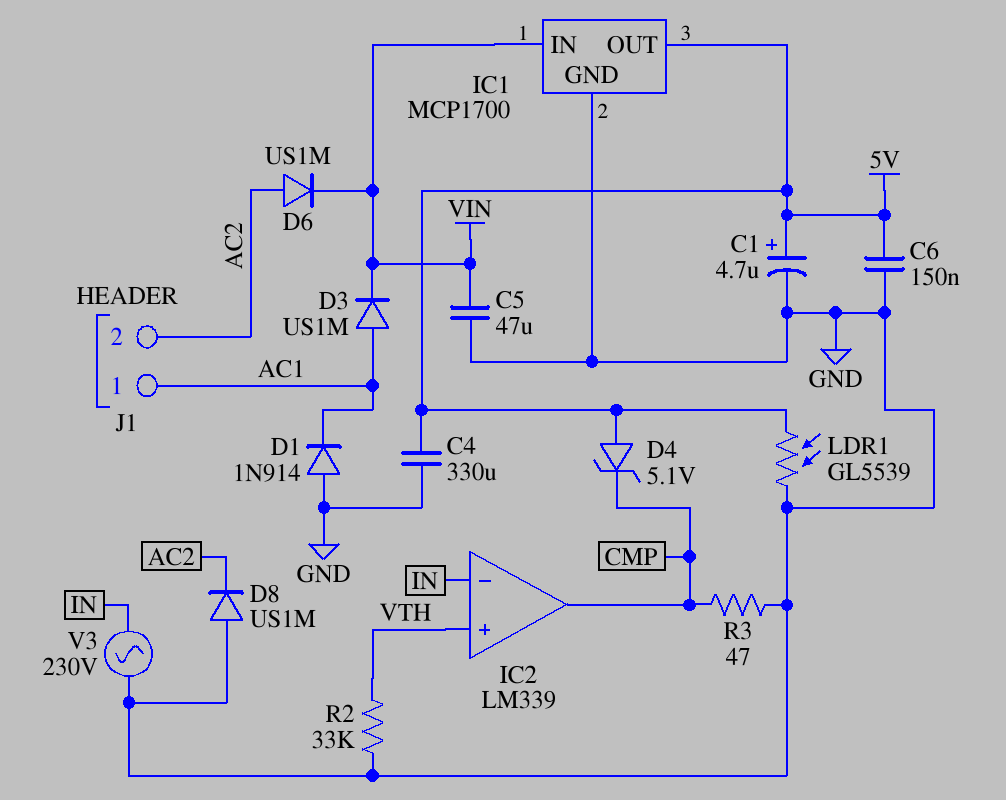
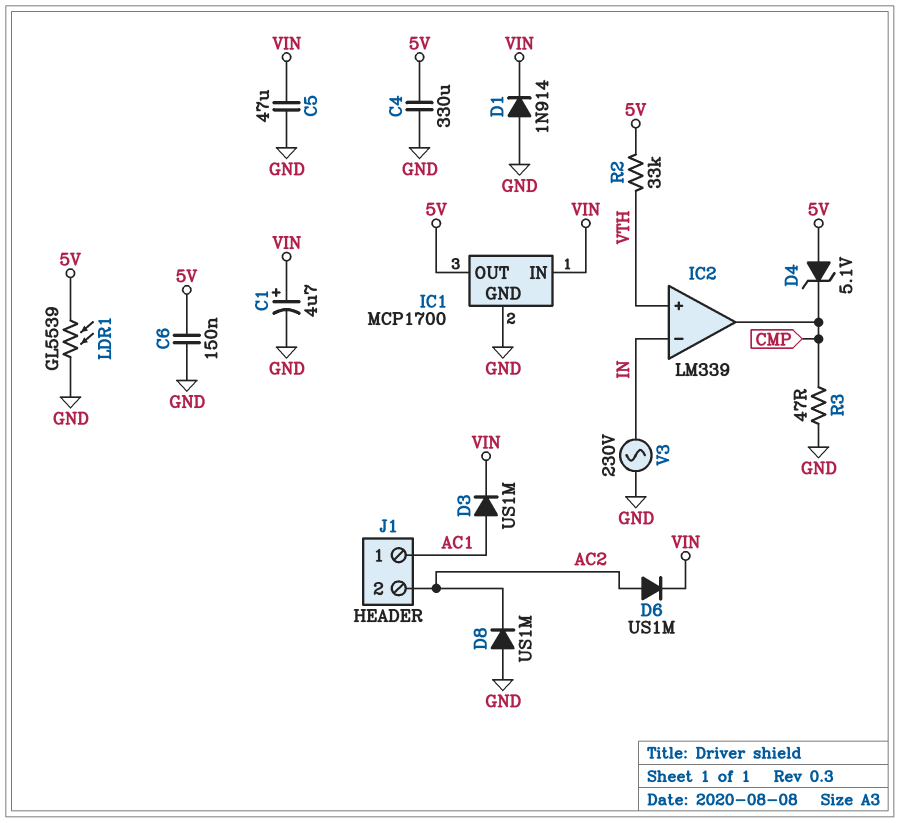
C1: 4.7uF (plus 5V, minus GND) -> 4.7uF (plus VIN, minus GND)
D1: diode 1N914 (A GND, K AC1) -> diode 1N914 (A GND, K VIN)
R2: 33k (GND, VTH) -> 33k (5V, VTH)

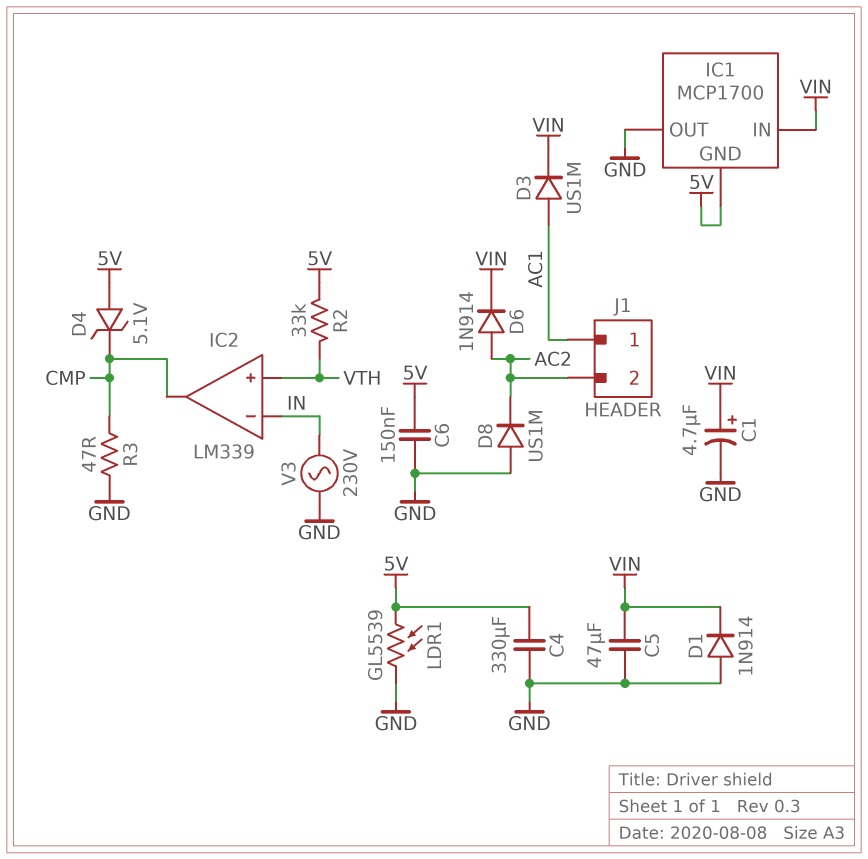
D6: diode US1M (A AC2, K VIN) -> diode 1N914 (A AC2, K VIN)
IC1 pin GND: GND -> 5V
IC1 pin OUT: 5V -> GND

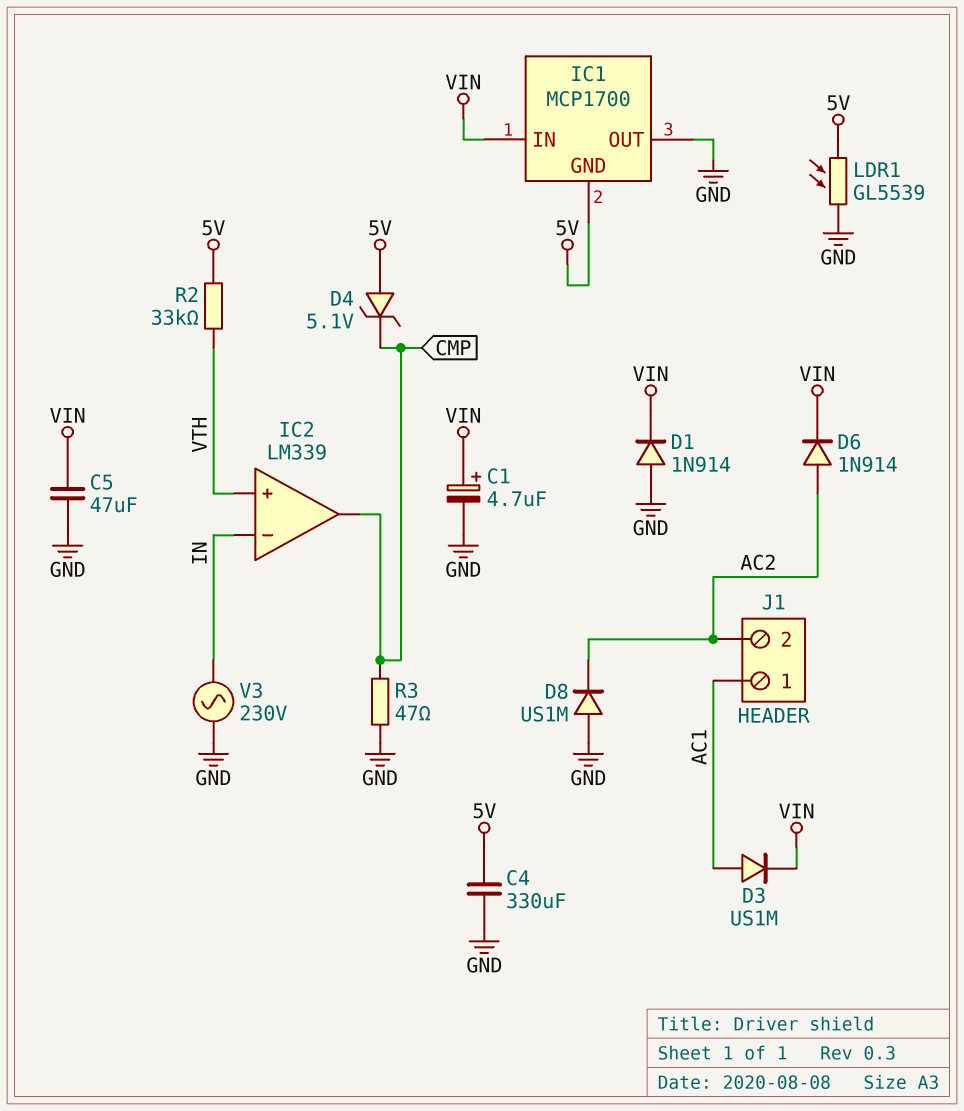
C6: 150nF (5V, GND) -> none

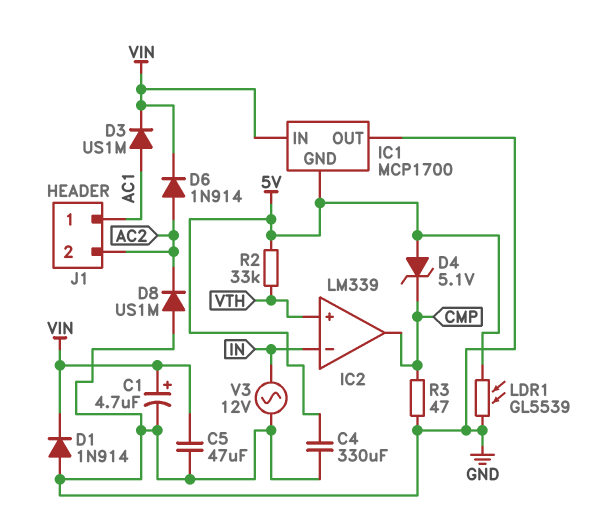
V3: AC 230V (GND, IN) -> AC 12V (GND, IN)

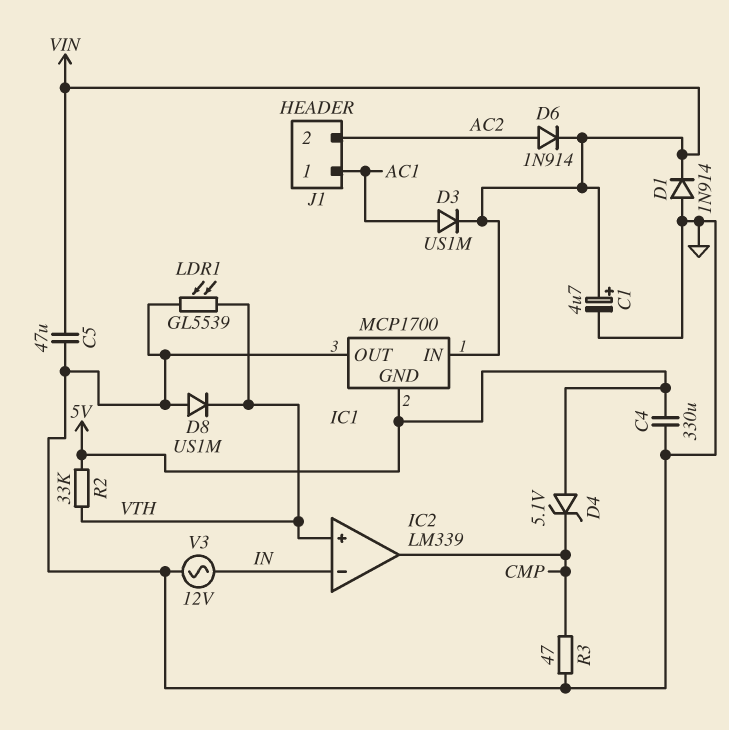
D8: diode US1M (A GND, K AC2) -> diode US1M (A GND, K VTH)
LDR1: GL5539 (5V, GND) -> GL5539 (GND, VTH)

